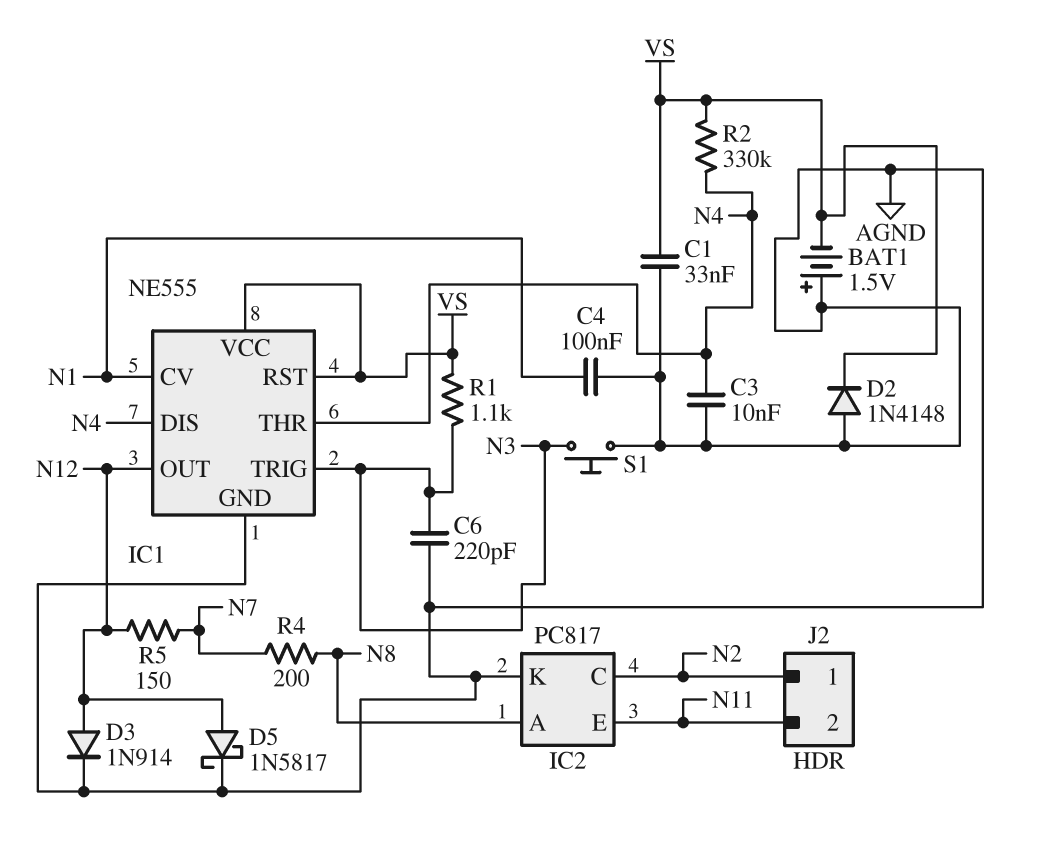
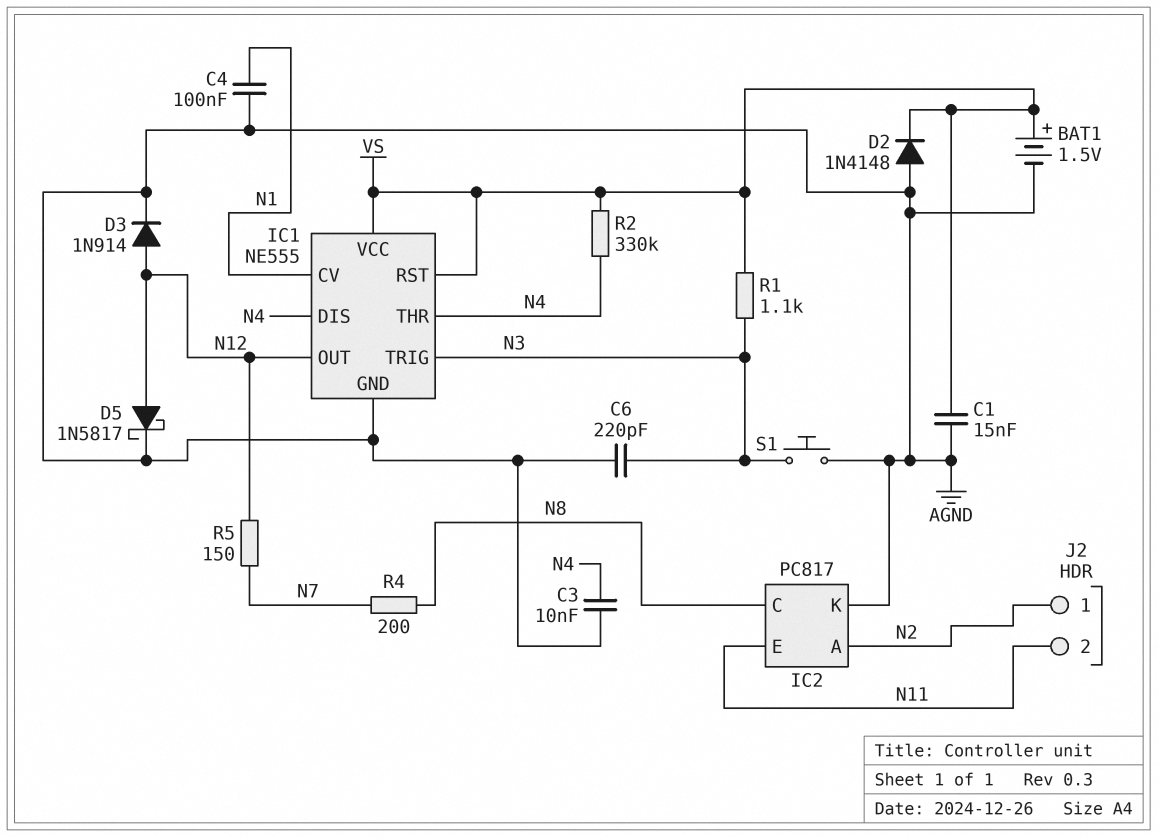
BAT1: 1.5V (plus AGND, minus VS) -> 1.5V (plus VS, minus AGND)
C1: 33nF (AGND, VS) -> 15nF (AGND, VS)
IC2 pin A: N8 -> N2
IC2 pin C: N2 -> N8

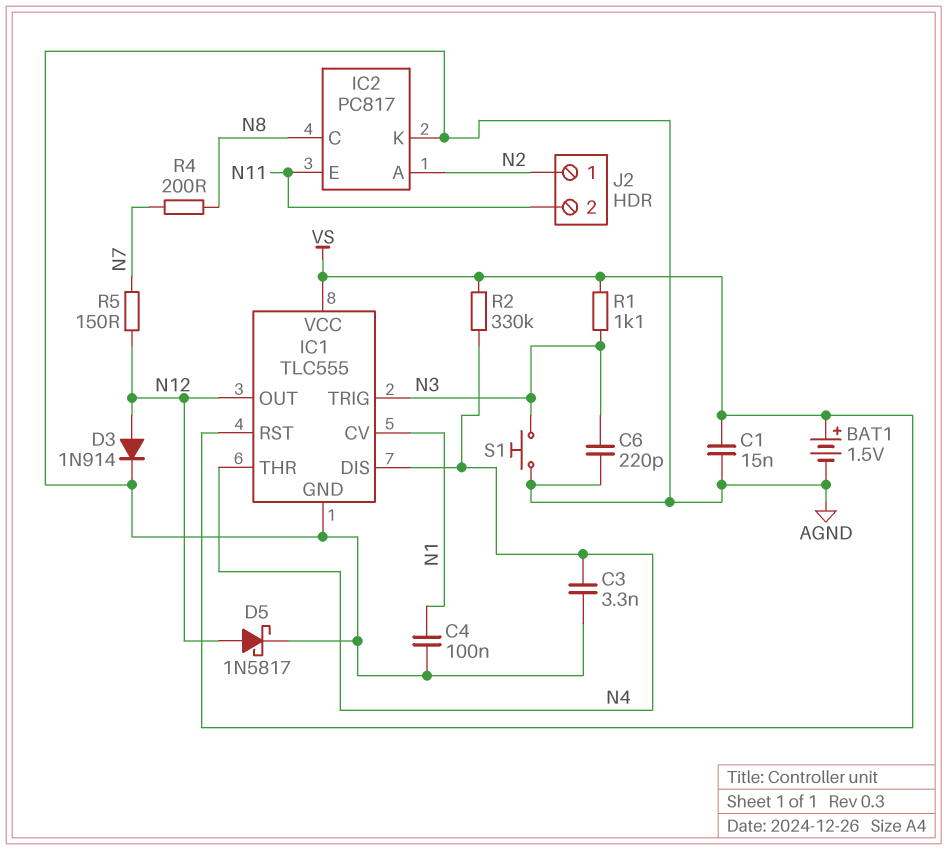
C3: 10nF (AGND, N4) -> 3.3nF (AGND, N4)
D2: diode 1N4148 (A AGND, K VS) -> none
IC1: NE555 -> TLC555

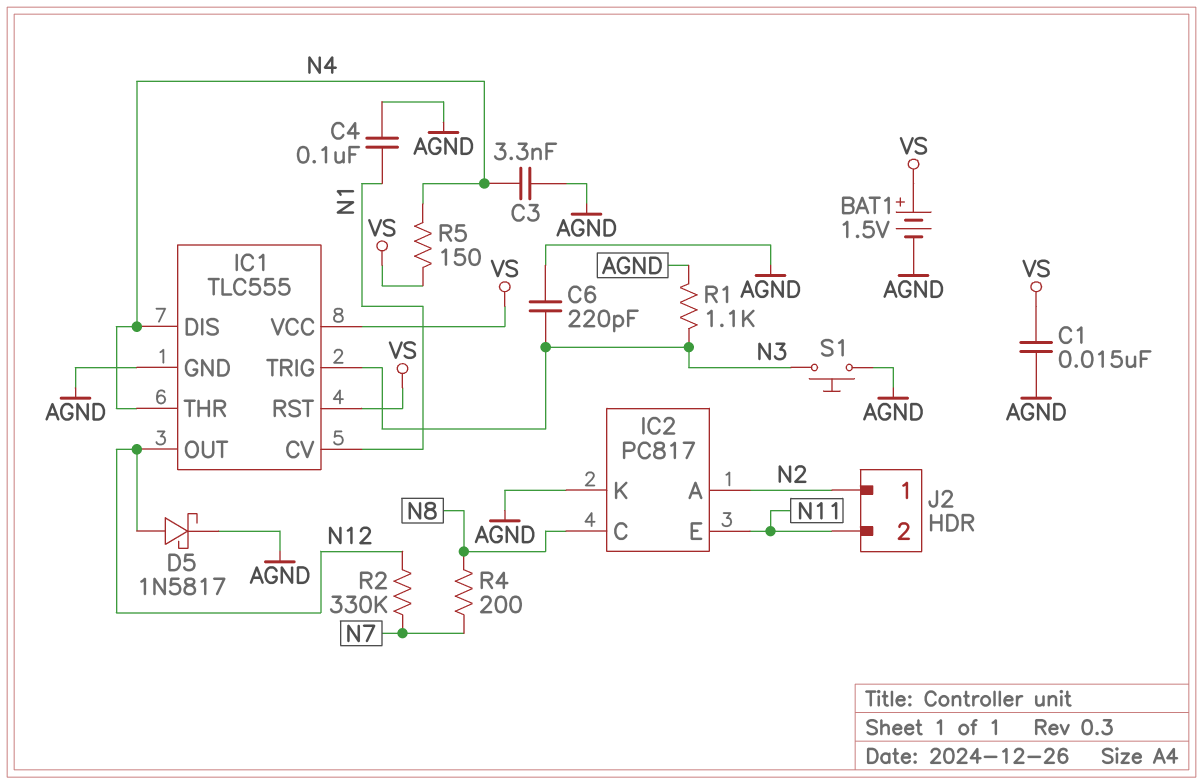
D3: diode 1N914 (A N12, K AGND) -> none
R1: 1.1k (N3, VS) -> 1.1k (AGND, N3)
R2: 330k (N4, VS) -> 330k (N7, N12)
R5: 150 (N7, N12) -> 150 (N4, VS)

